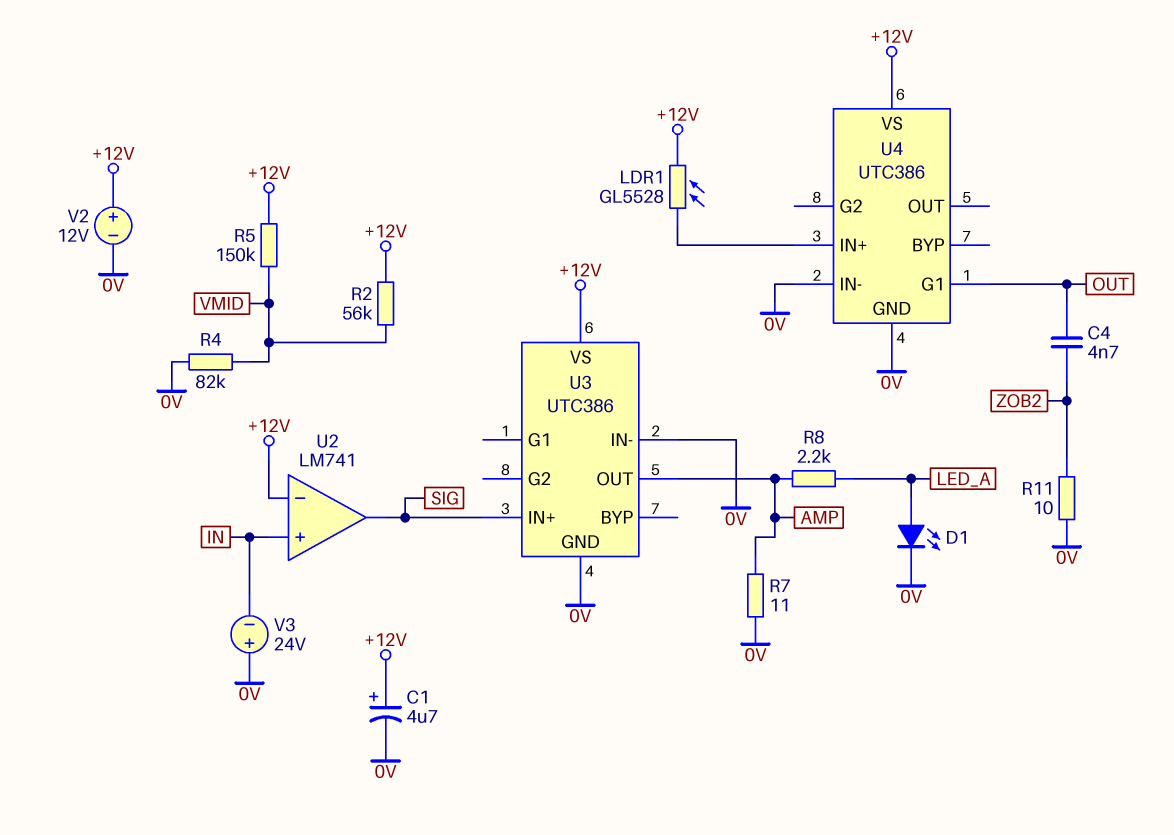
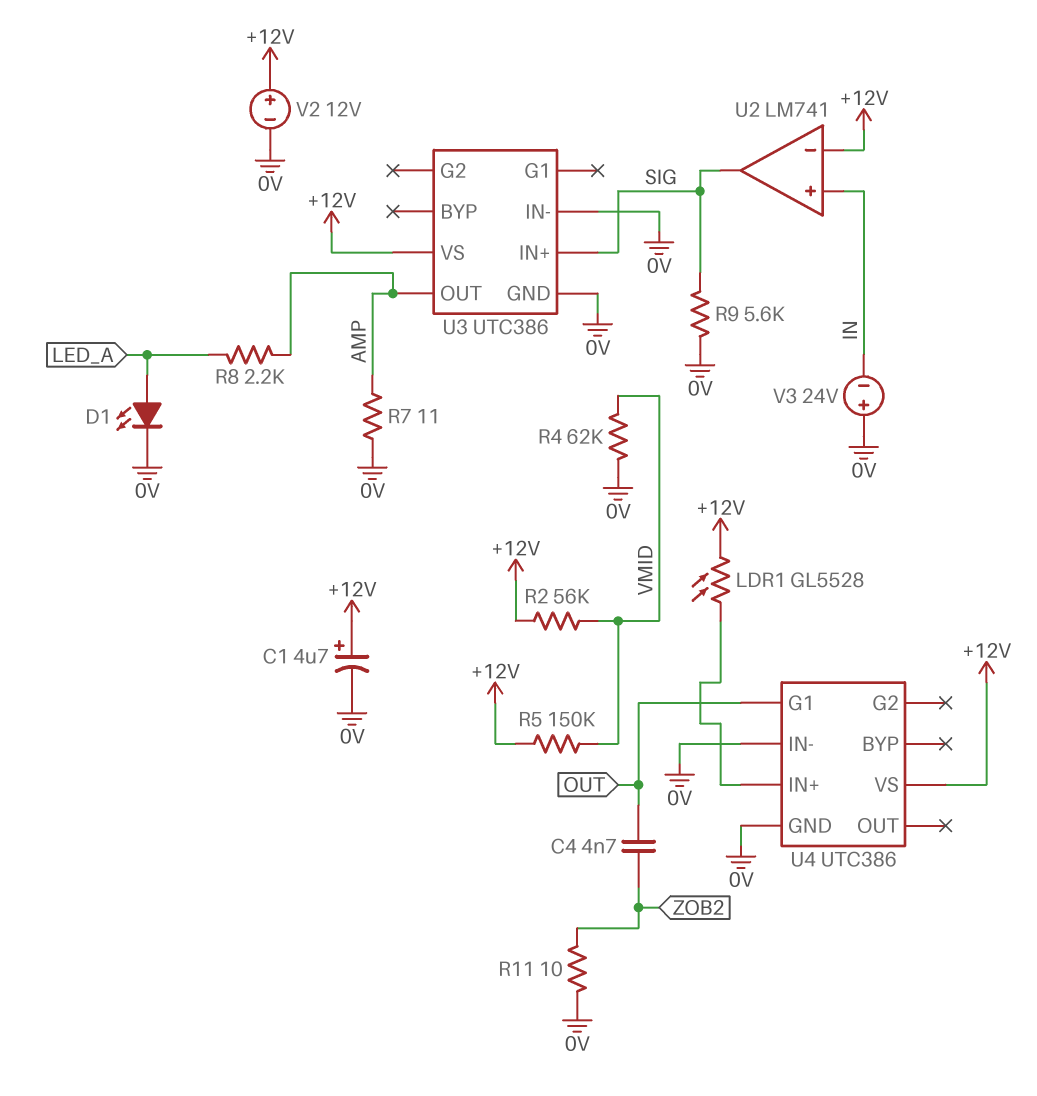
R4: 82k (0V, VMID) -> 62k (0V, VMID)
R9: none -> 5.6k (0V, SIG)

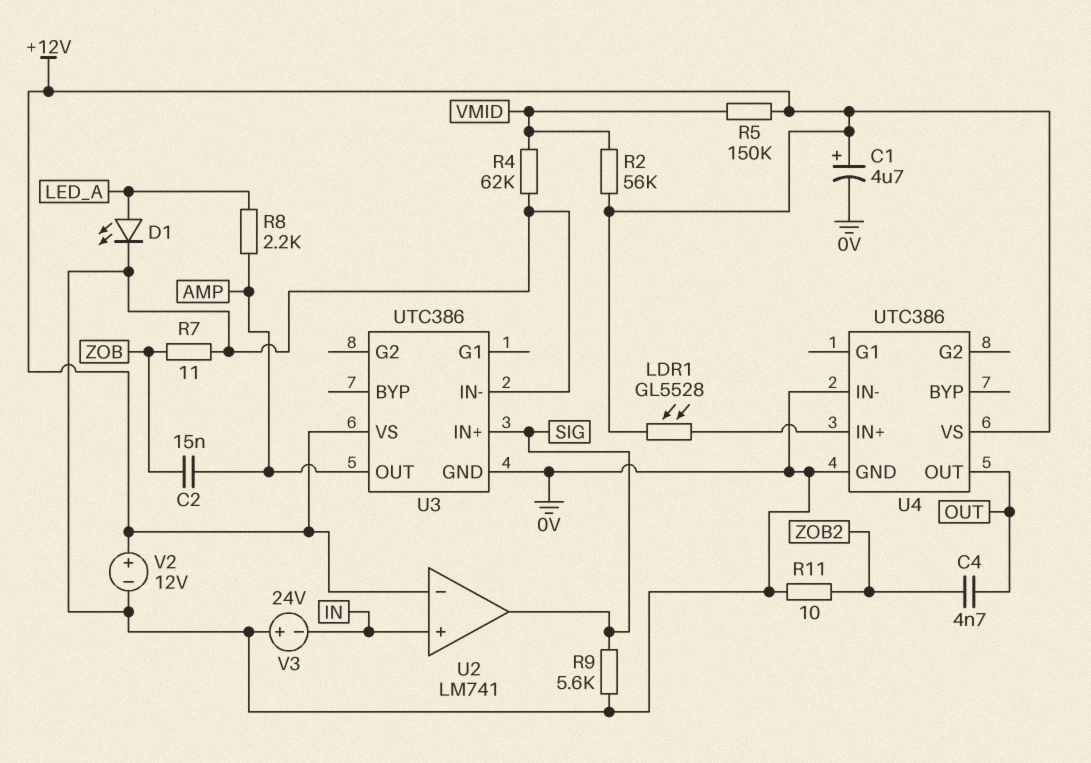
C2: none -> 15nF (AMP, ZOB)
R7: 11 (0V, AMP) -> 11 (0V, ZOB)
U4 pin G1: OUT -> none
U4 pin OUT: none -> OUT

